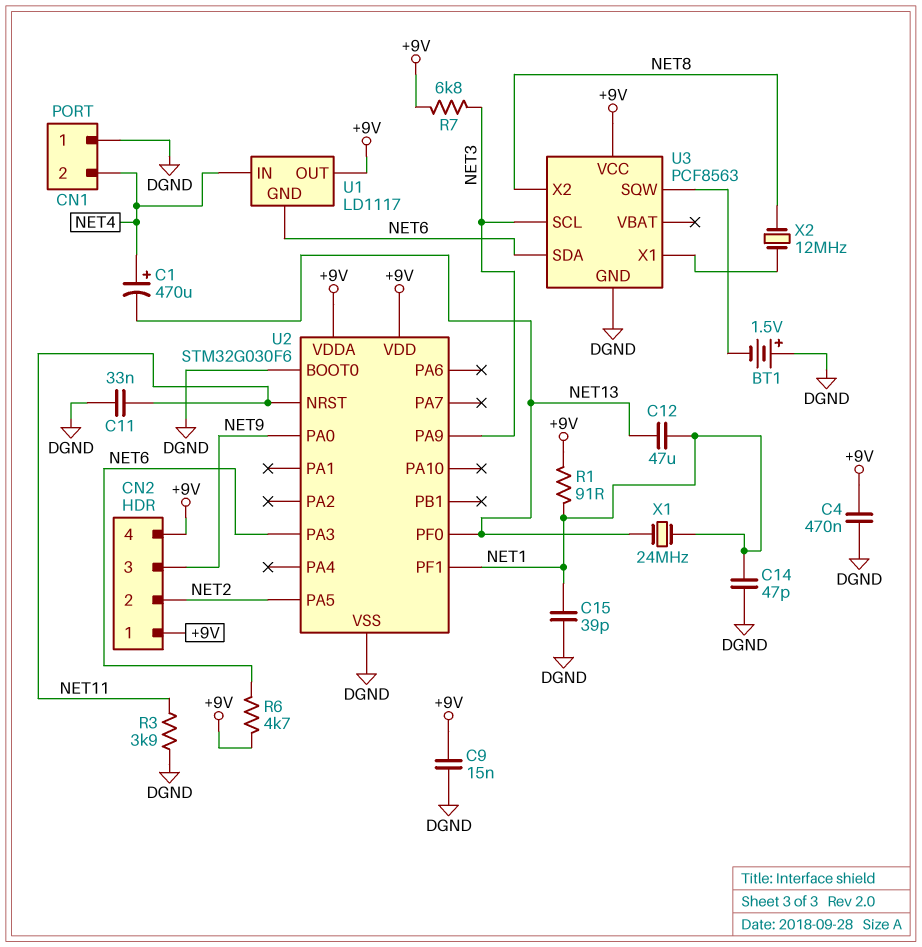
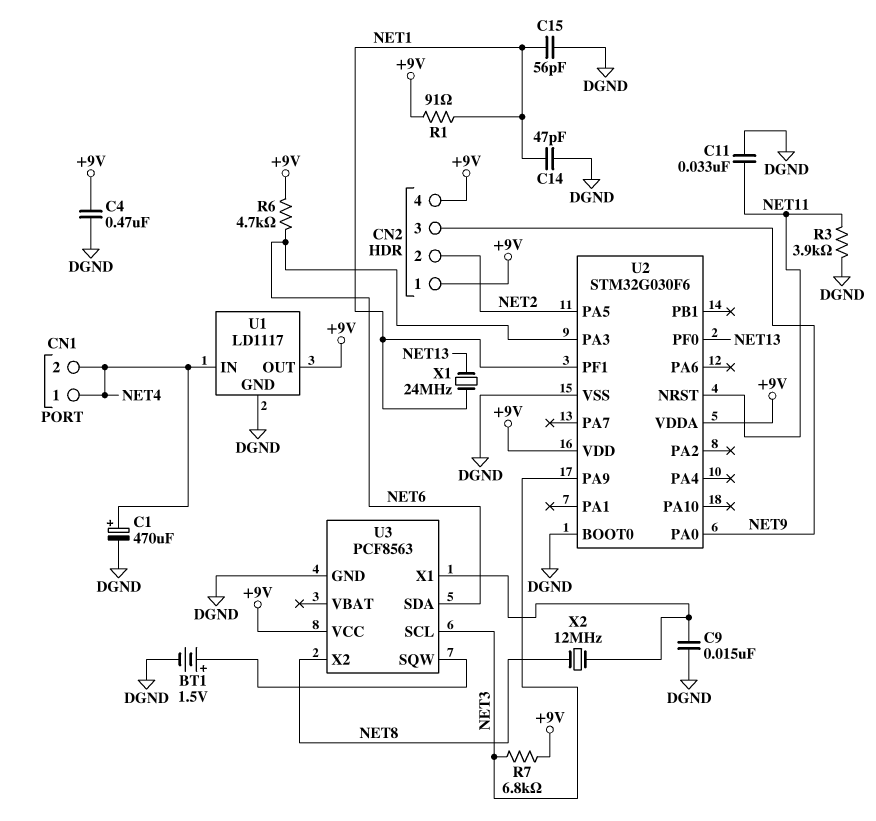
BT1: 1.5V (plus DGND, minus U3/SQW) -> 1.5V (plus U3/SQW, minus DGND)
C1: 470uF (plus NET4, minus NET13) -> 470uF (plus NET4, minus DGND)
C9: 15nF (+9V, DGND) -> 15nF (DGND, U3/X1)
C12: 47uF (NET1, NET13) -> none
C15: 39pF (DGND, NET1) -> 56pF (DGND, NET1)
CN1 pin 1: DGND -> NET4
U1 pin GND: NET6 -> DGND

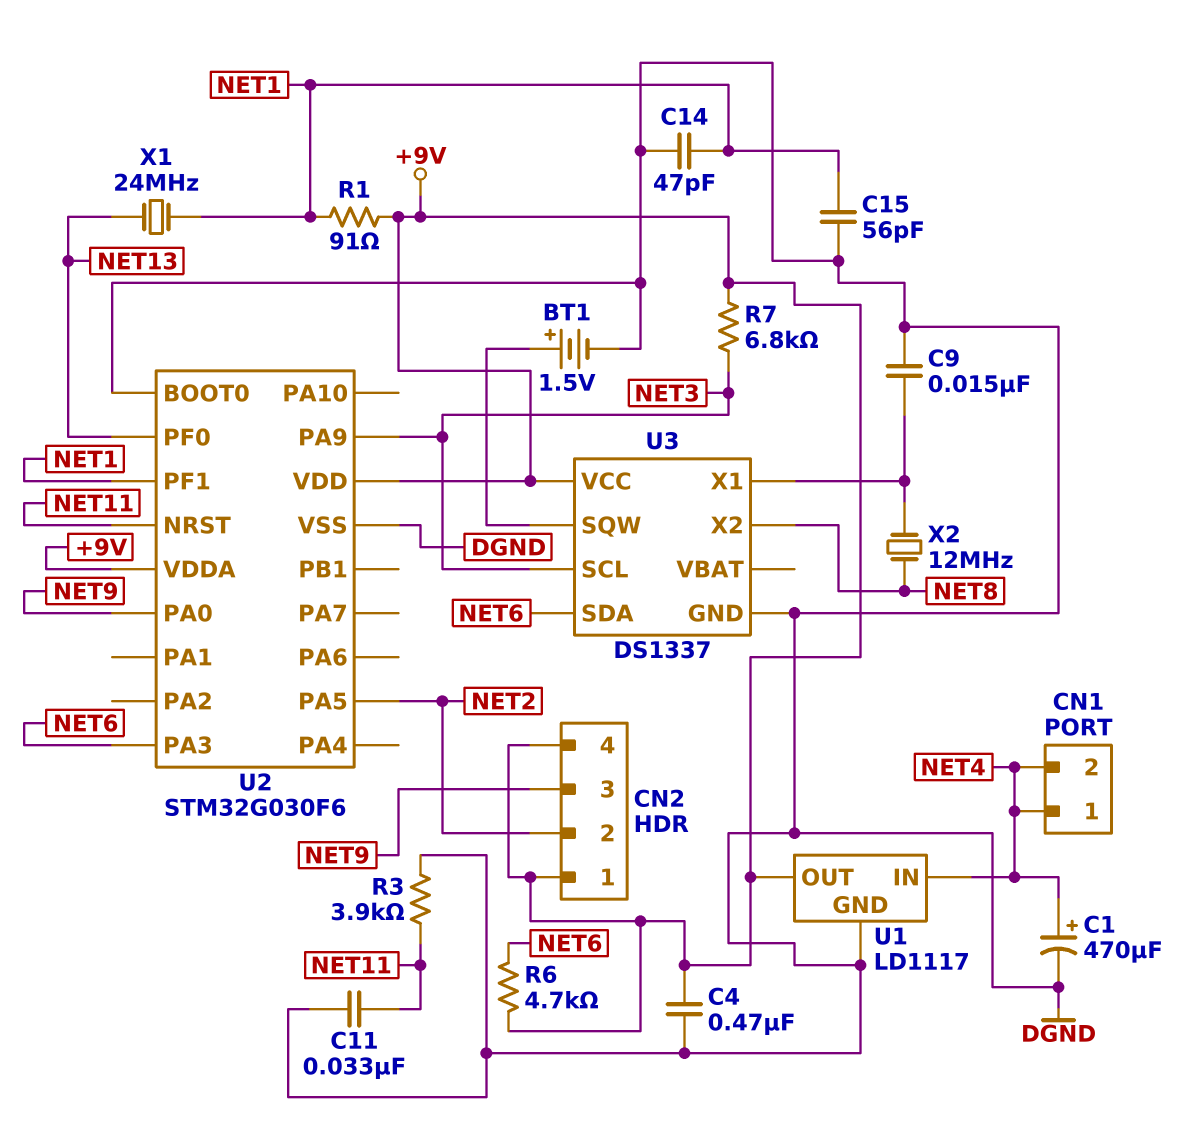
U3: PCF8563 -> DS1337

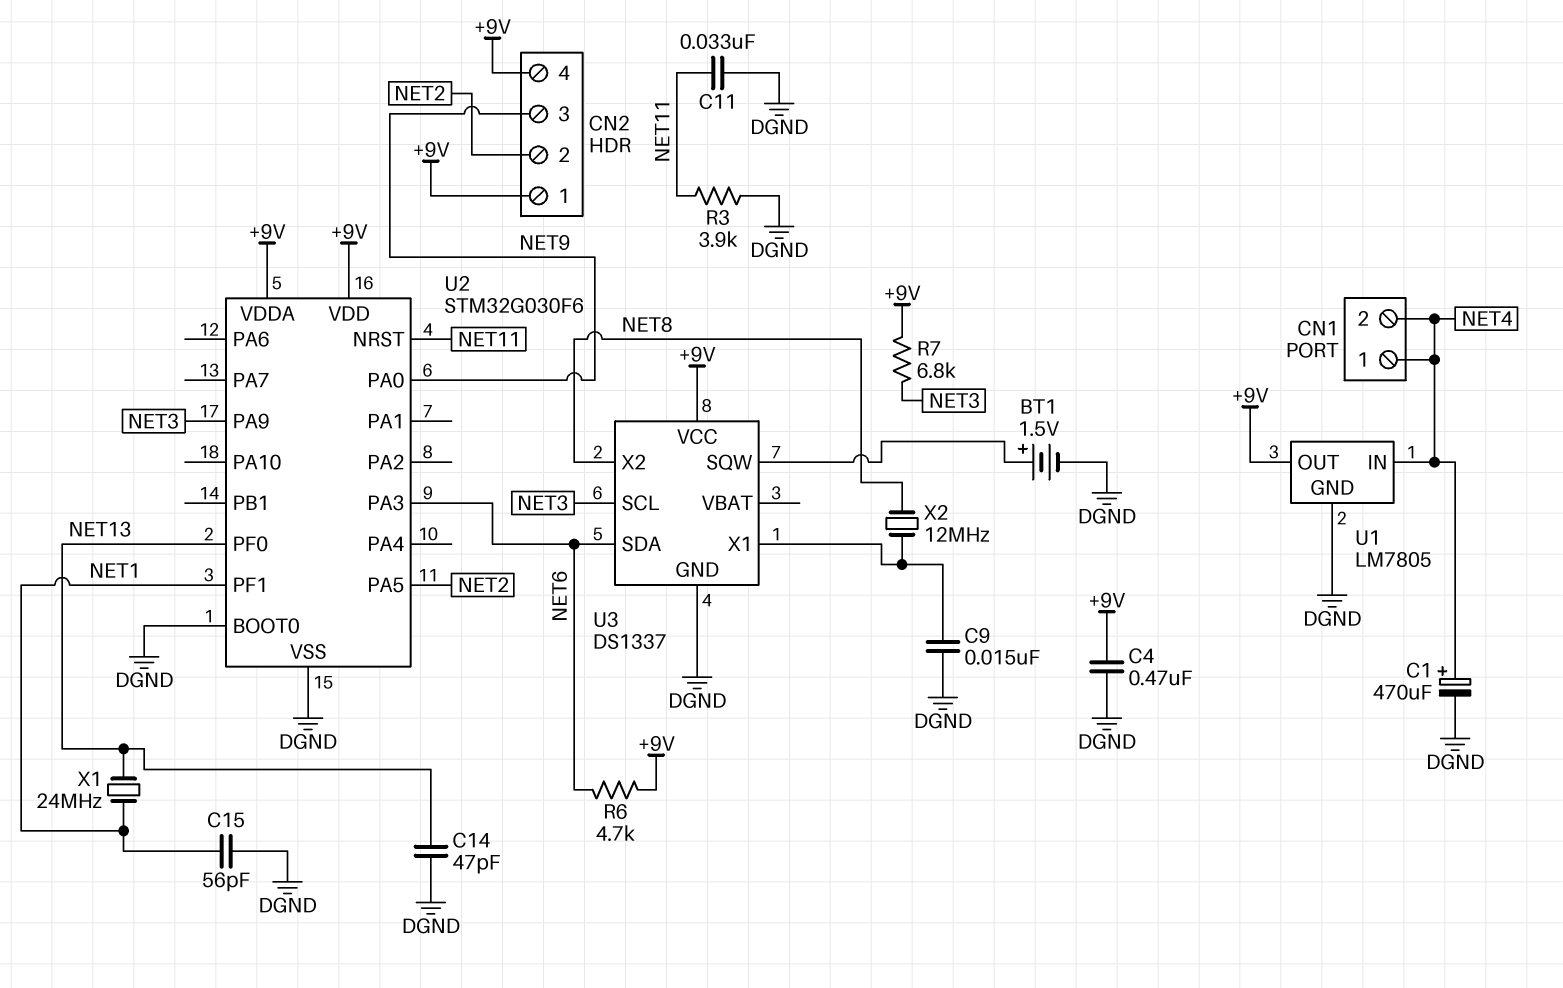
C14: 47pF (DGND, NET1) -> 47pF (DGND, NET13)
R1: 91 (+9V, NET1) -> none
U1: LD1117 -> LM7805

